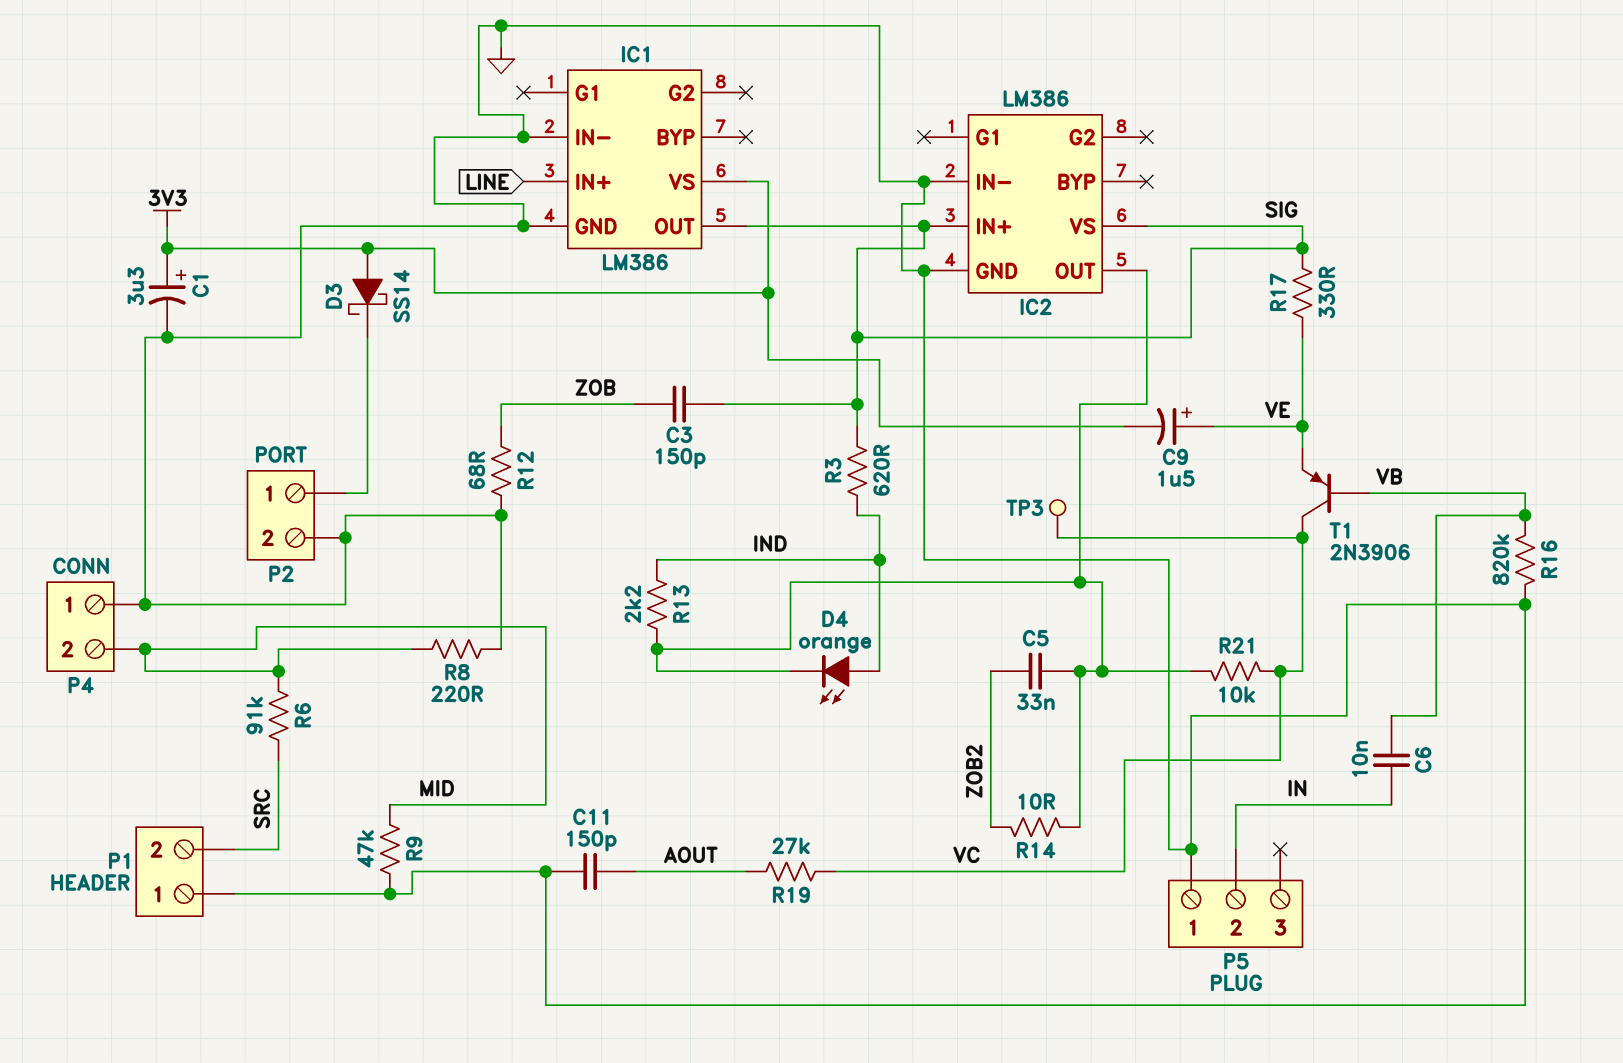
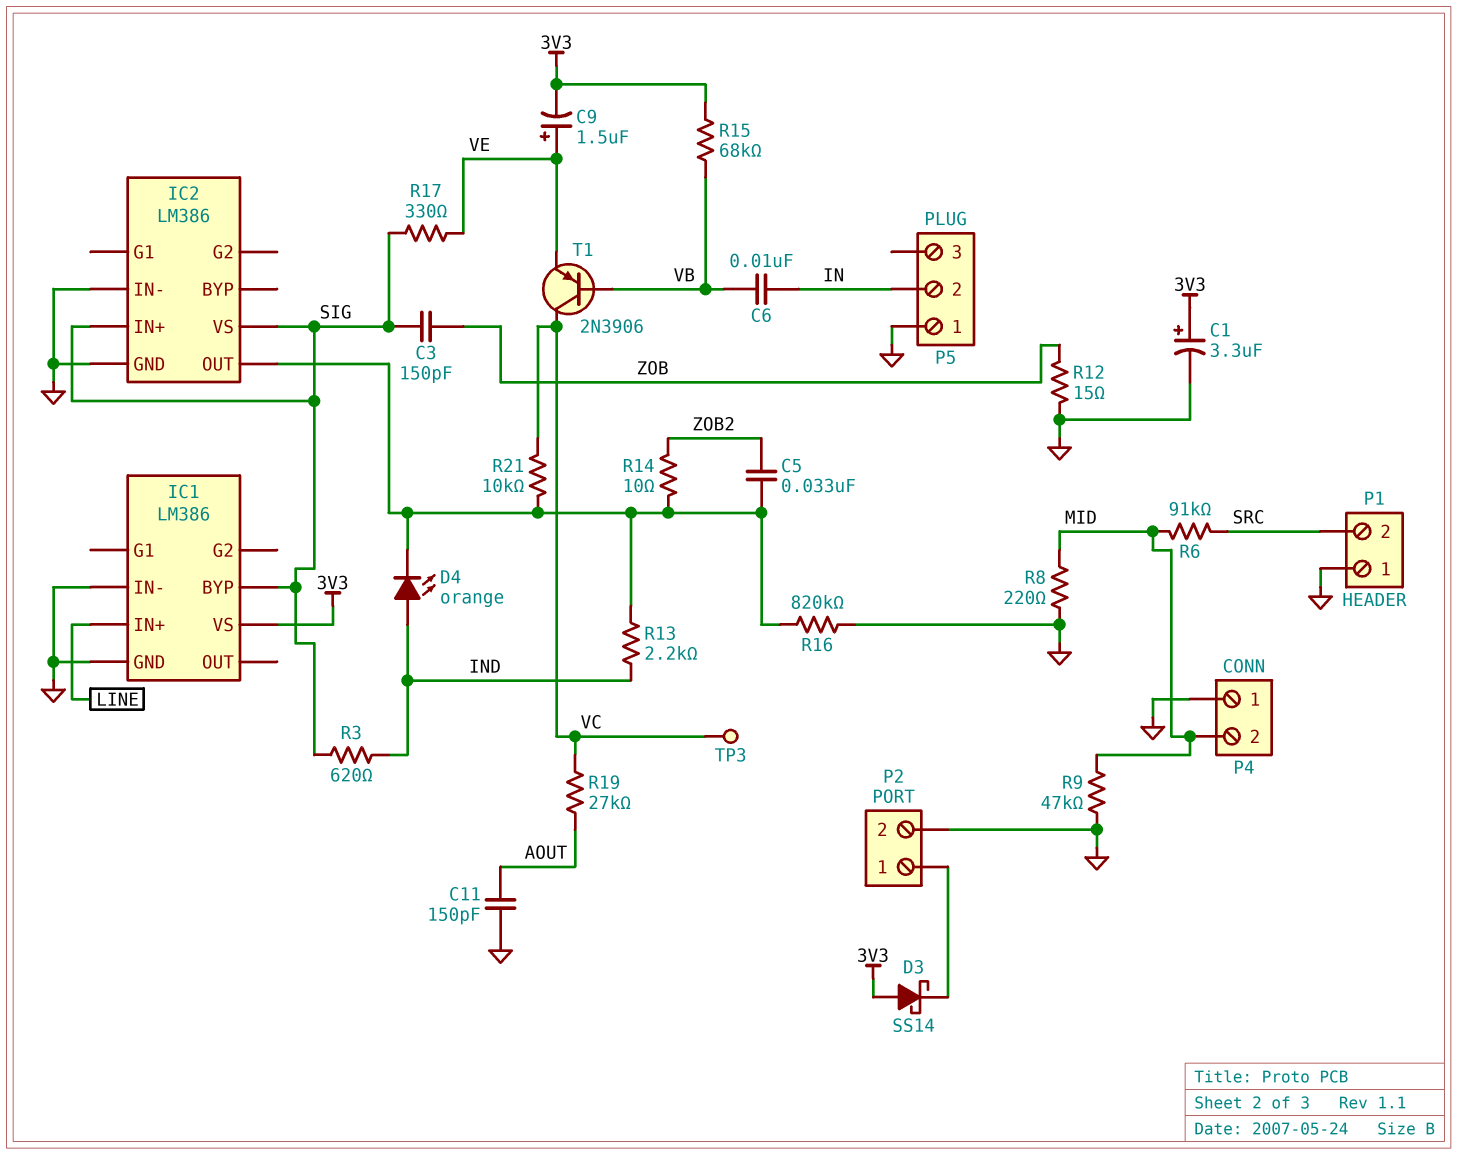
IC1 pin BYP: none -> SIG
IC1 pin OUT: SIG -> none
R12: 68 (GND, ZOB) -> 15 (GND, ZOB)
R15: none -> 68k (3V3, VB)
R16: 820k (GND, VB) -> 820k (GND, IC2/OUT)

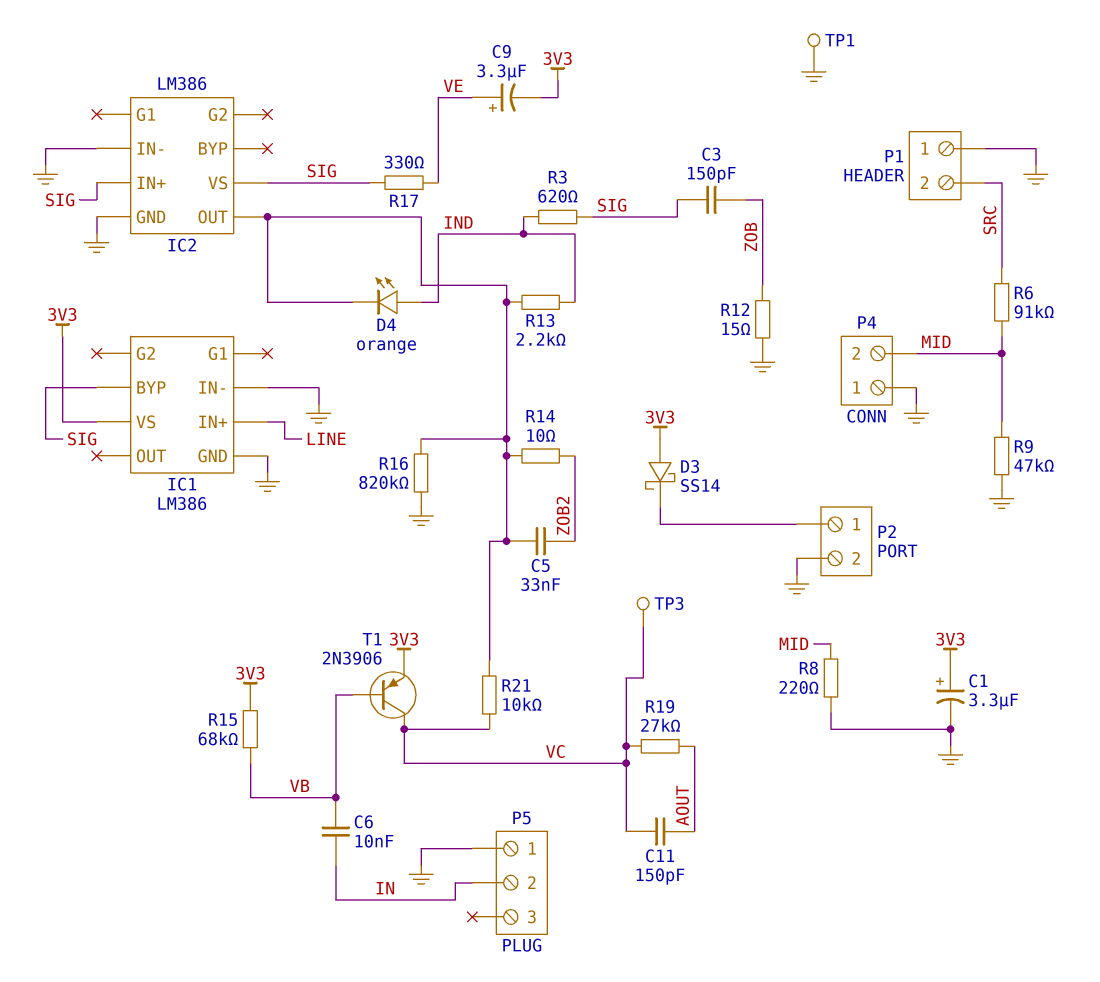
C9: 1.5uF (plus VE, minus 3V3) -> 3.3uF (plus VE, minus 3V3)
C11: 150pF (AOUT, GND) -> 150pF (AOUT, VC)
T1: PNP 2N3906 (B VB, C VC, E VE) -> PNP 2N3906 (B VB, C VC, E 3V3)
TP1: none -> test point (GND)

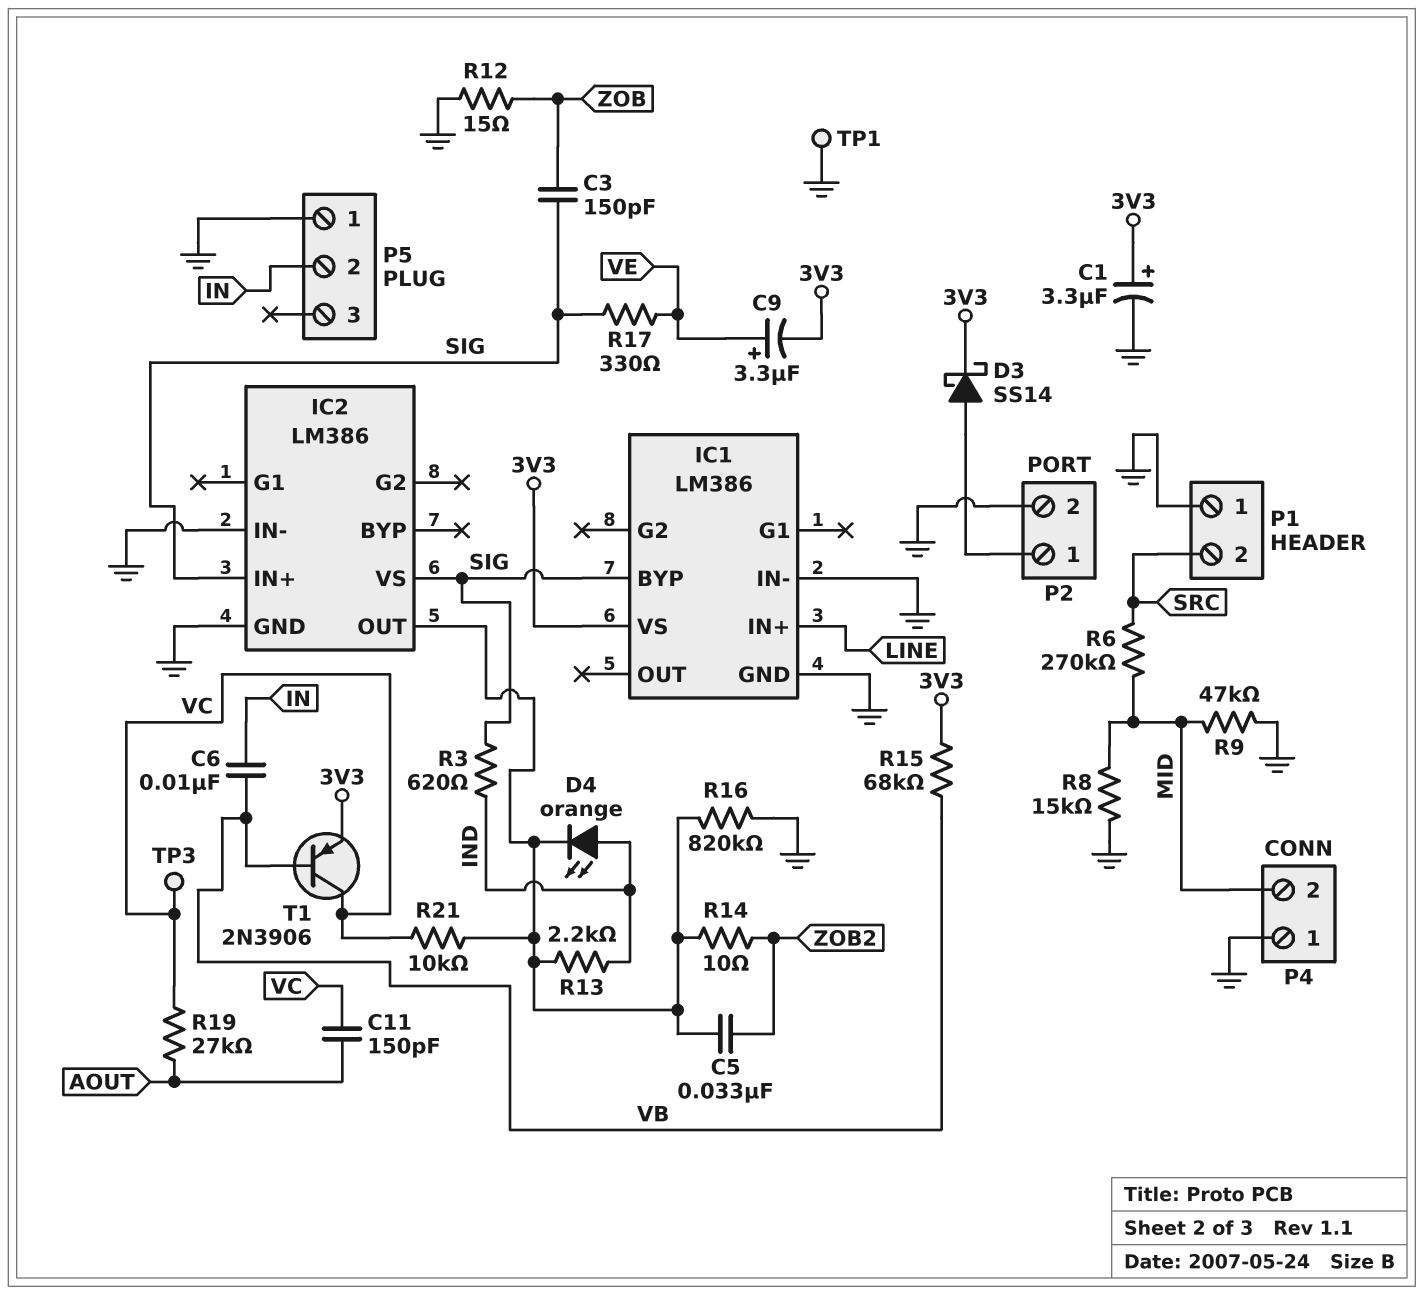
D3: schottky SS14 (A 3V3, K P2/1) -> schottky SS14 (A P2/1, K 3V3)
R6: 91k (MID, SRC) -> 270k (MID, SRC)
R8: 220 (GND, MID) -> 15k (GND, MID)

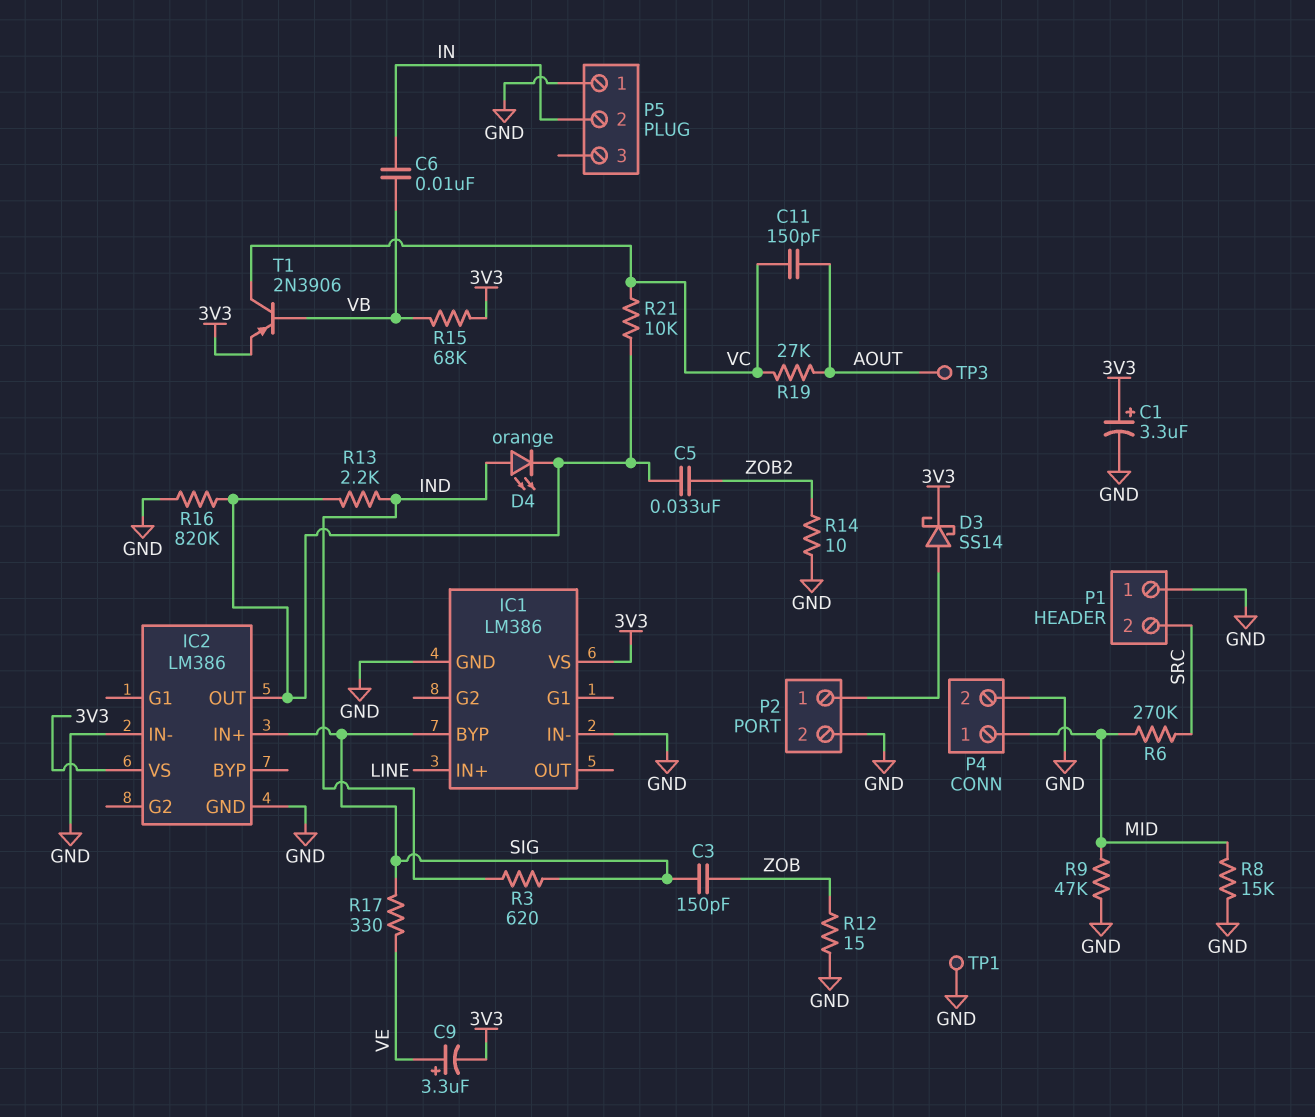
IC2 pin VS: SIG -> 3V3
P4 pin 1: GND -> MID
P4 pin 2: MID -> GND
R14: 10 (IC2/OUT, ZOB2) -> 10 (GND, ZOB2)
TP3: test point (VC) -> test point (AOUT)

